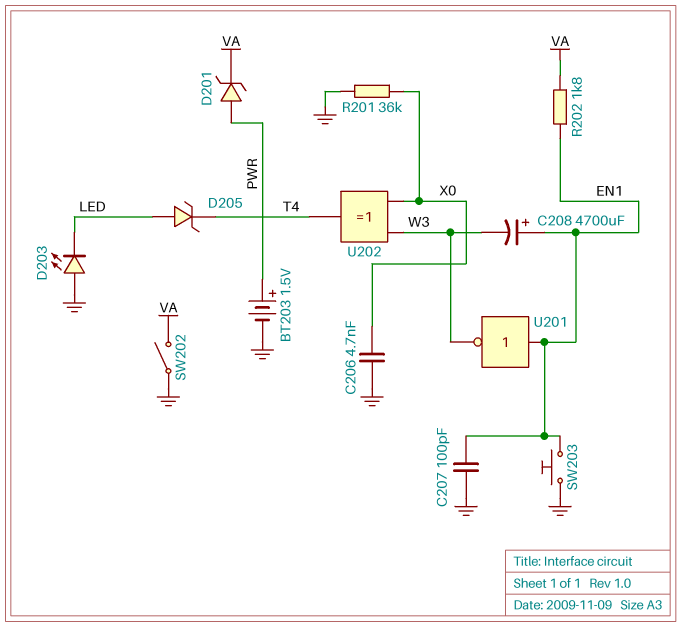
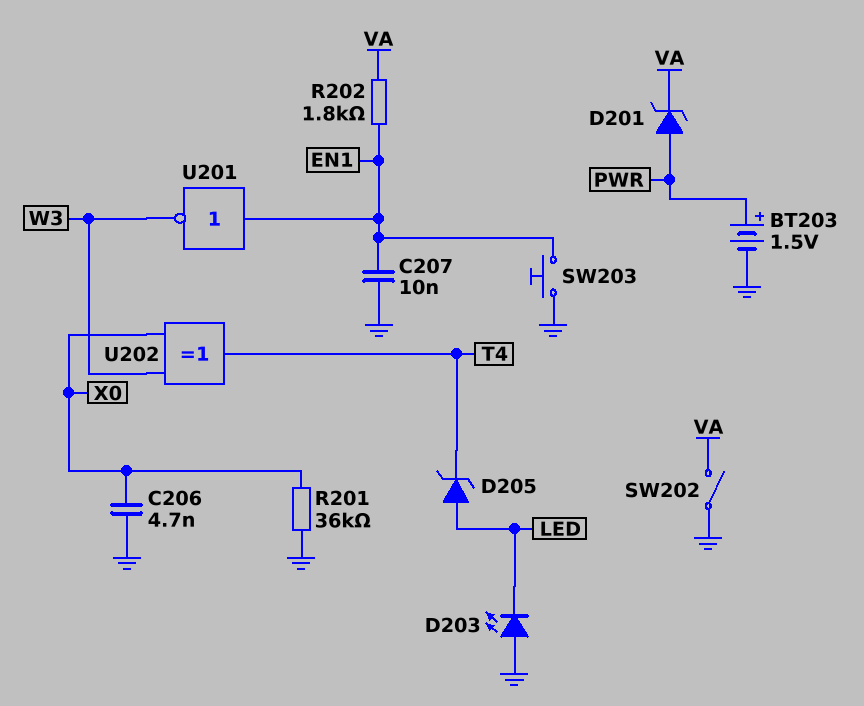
C207: 100pF (EN1, GND) -> 10nF (EN1, GND)
C208: 4700uF (plus EN1, minus W3) -> none

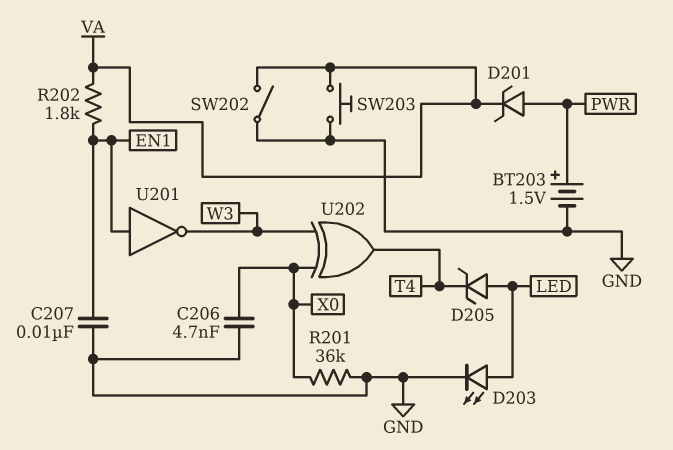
D203: LED (A GND, K LED) -> LED (A LED, K GND)
SW203: button (EN1, GND) -> button (GND, VA)

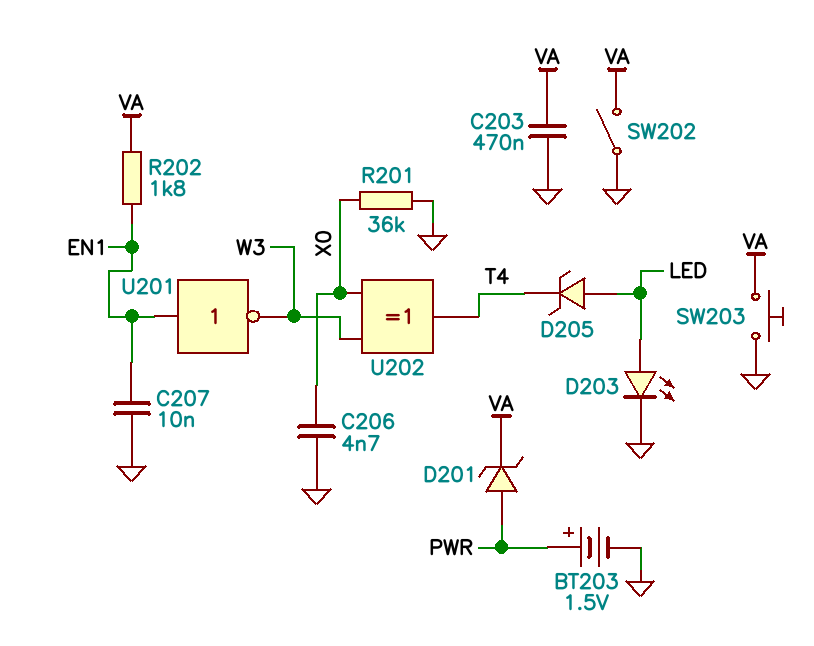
C203: none -> 470nF (GND, VA)

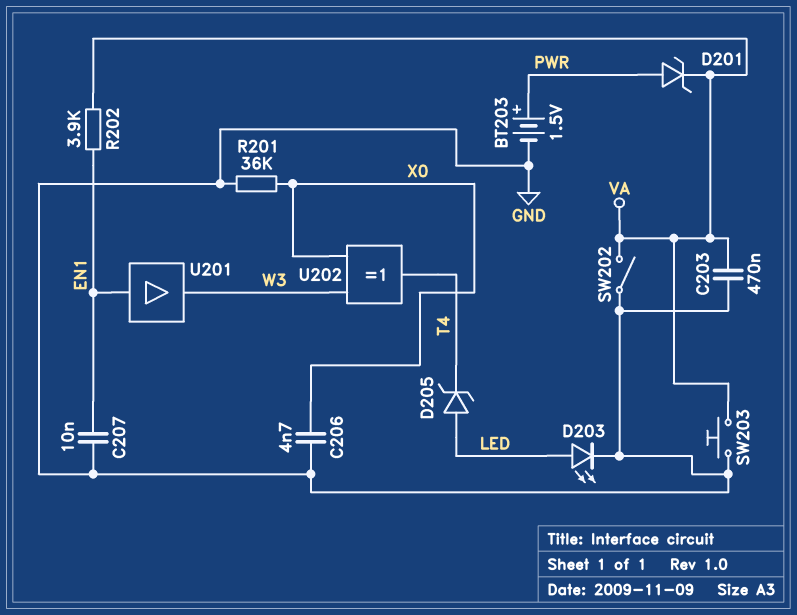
R202: 1.8k (EN1, VA) -> 3.9k (EN1, VA)
U201: NOT (in EN1, out W3) -> buffer (in EN1, out W3)

